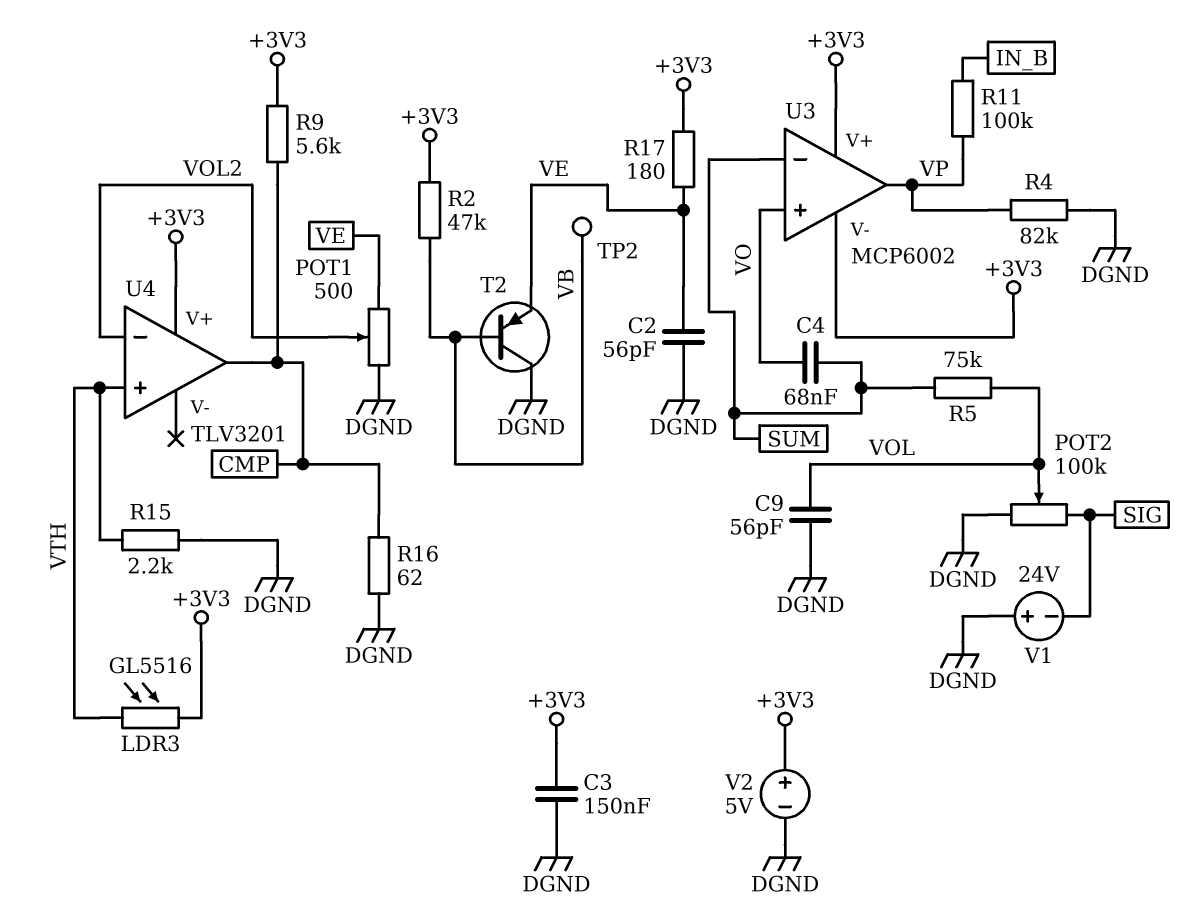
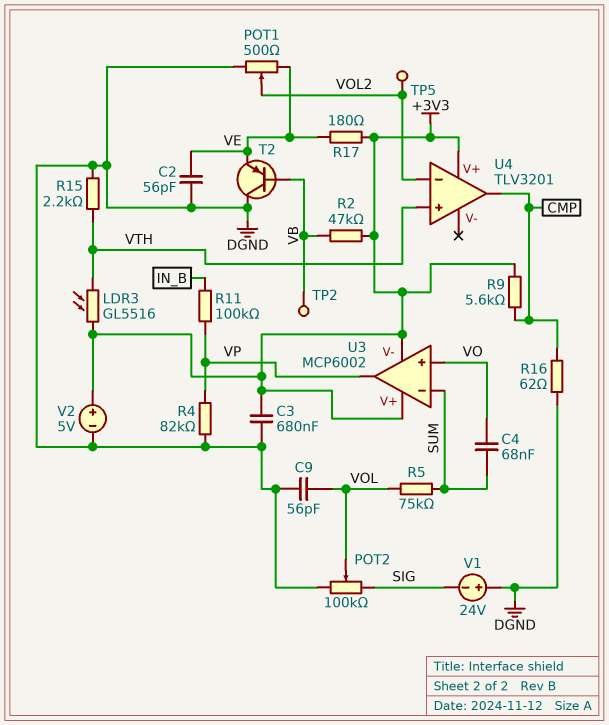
C3: 150nF (+3V3, DGND) -> 680nF (+3V3, DGND)
TP5: none -> test point (VOL2)

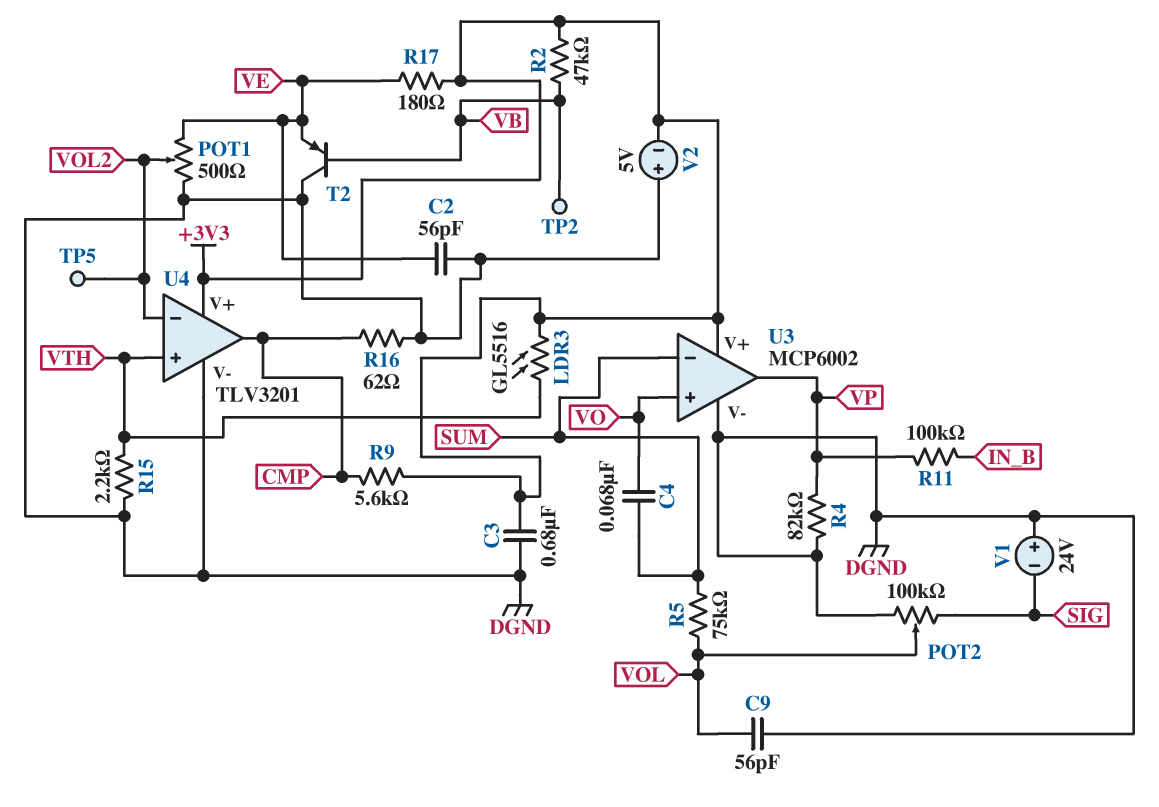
U3 pin V-: +3V3 -> DGND
U4 pin V-: none -> DGND
V2: 5V (plus +3V3, minus DGND) -> 5V (plus DGND, minus +3V3)

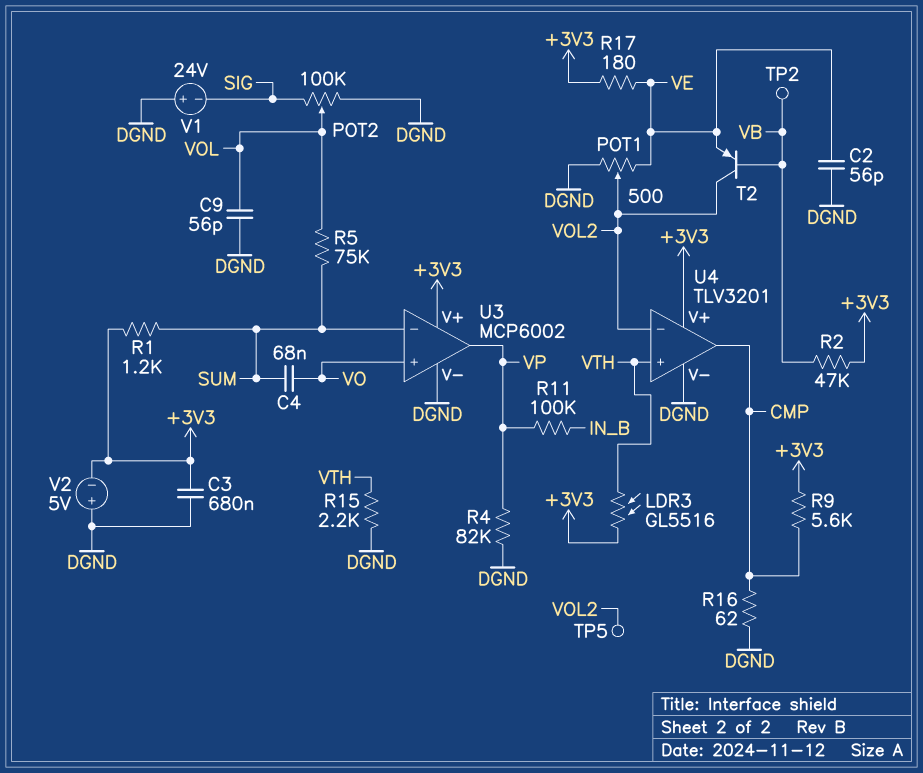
R1: none -> 1.2k (+3V3, SUM)
T2: PNP (B VB, C DGND, E VE) -> PNP (B VB, C VOL2, E VE)

